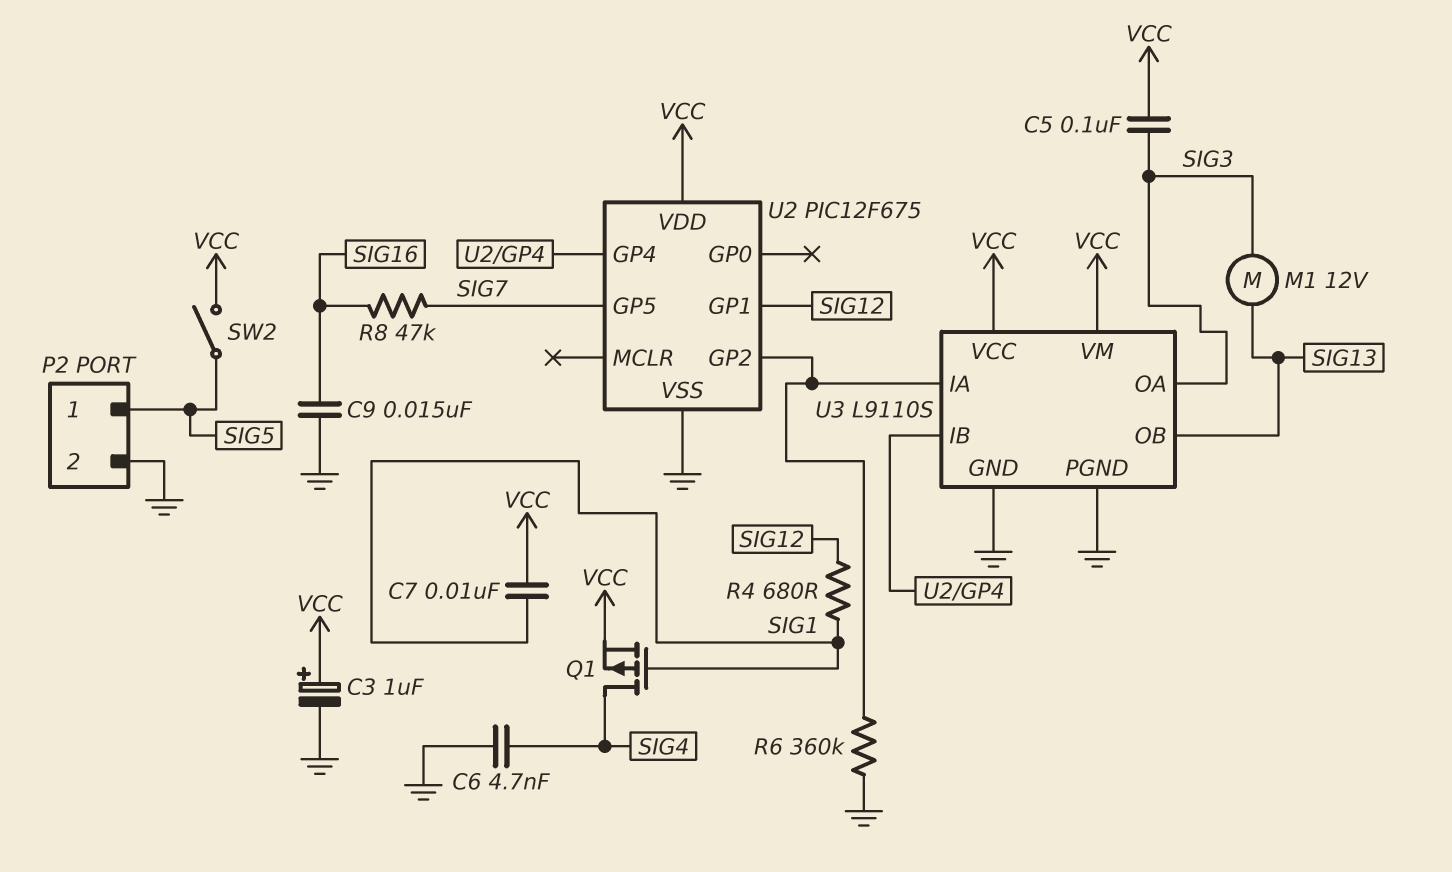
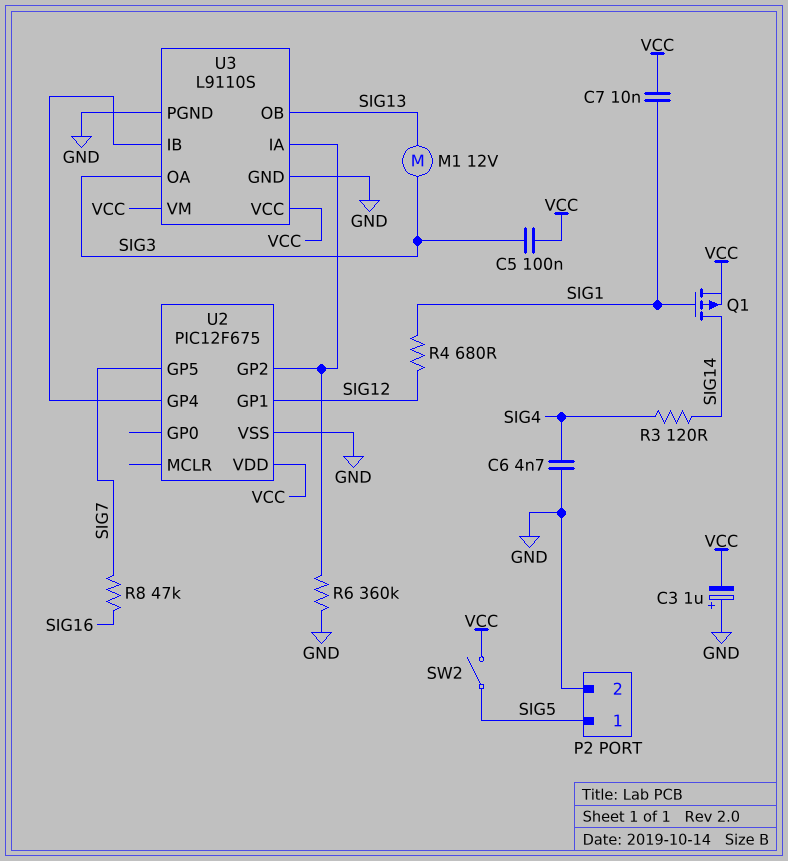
C3: 1uF (plus VCC, minus GND) -> 1uF (plus GND, minus VCC)
C9: 15nF (GND, SIG16) -> none
Q1: PMOS (G SIG1, D SIG4, S VCC) -> PMOS (G SIG1, D SIG14, S VCC)
R3: none -> 120 (SIG4, SIG14)

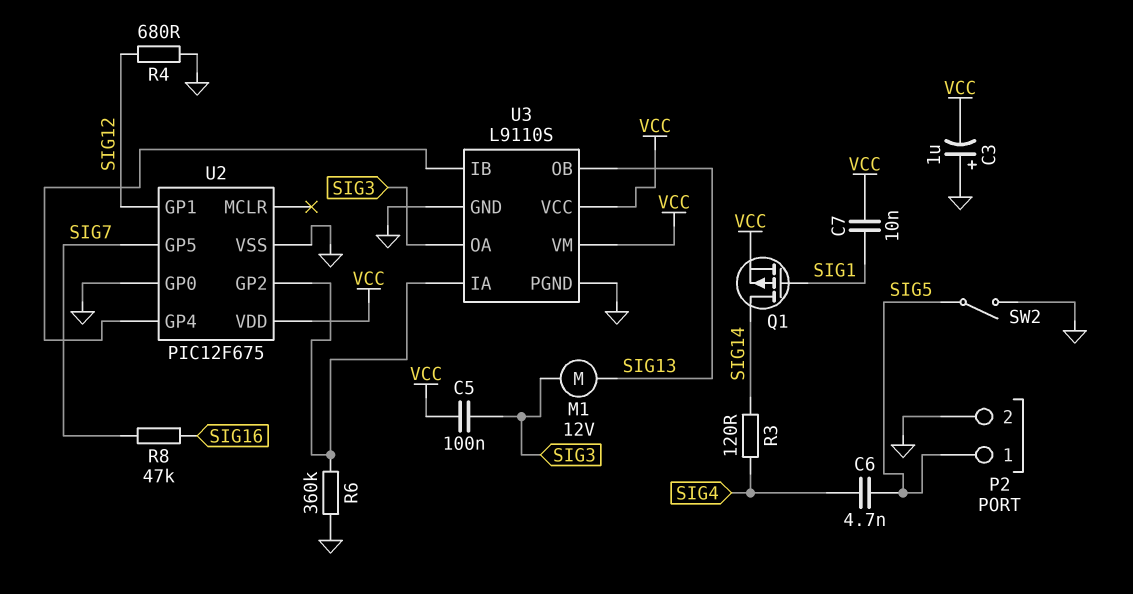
C6: 4.7nF (GND, SIG4) -> 4.7nF (SIG4, SIG5)
R4: 680 (SIG1, SIG12) -> 680 (GND, SIG12)
SW2: switch (SIG5, VCC) -> switch (GND, SIG5)
U2 pin GP0: none -> GND

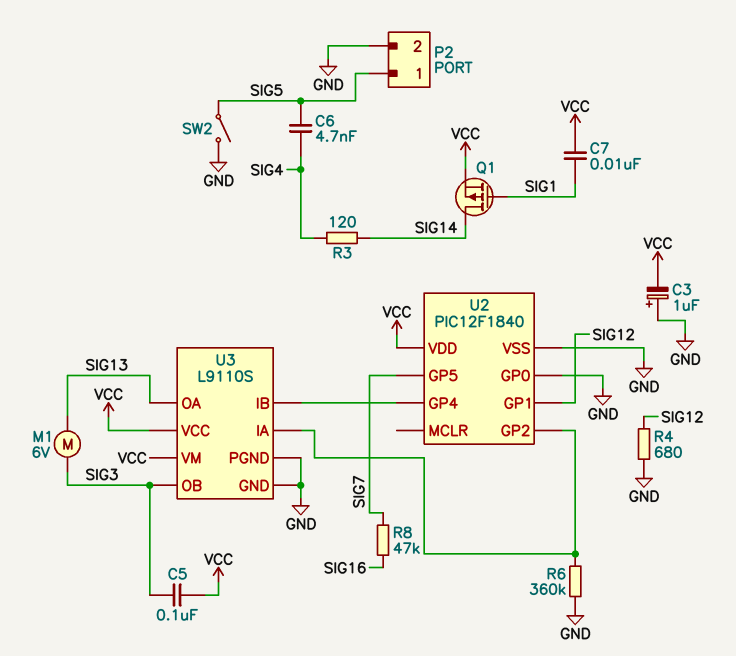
M1: motor 12V (SIG3, SIG13) -> motor 6V (SIG3, SIG13)
U2: PIC12F675 -> PIC12F1840
U3 pin OA: SIG3 -> SIG13
U3 pin OB: SIG13 -> SIG3

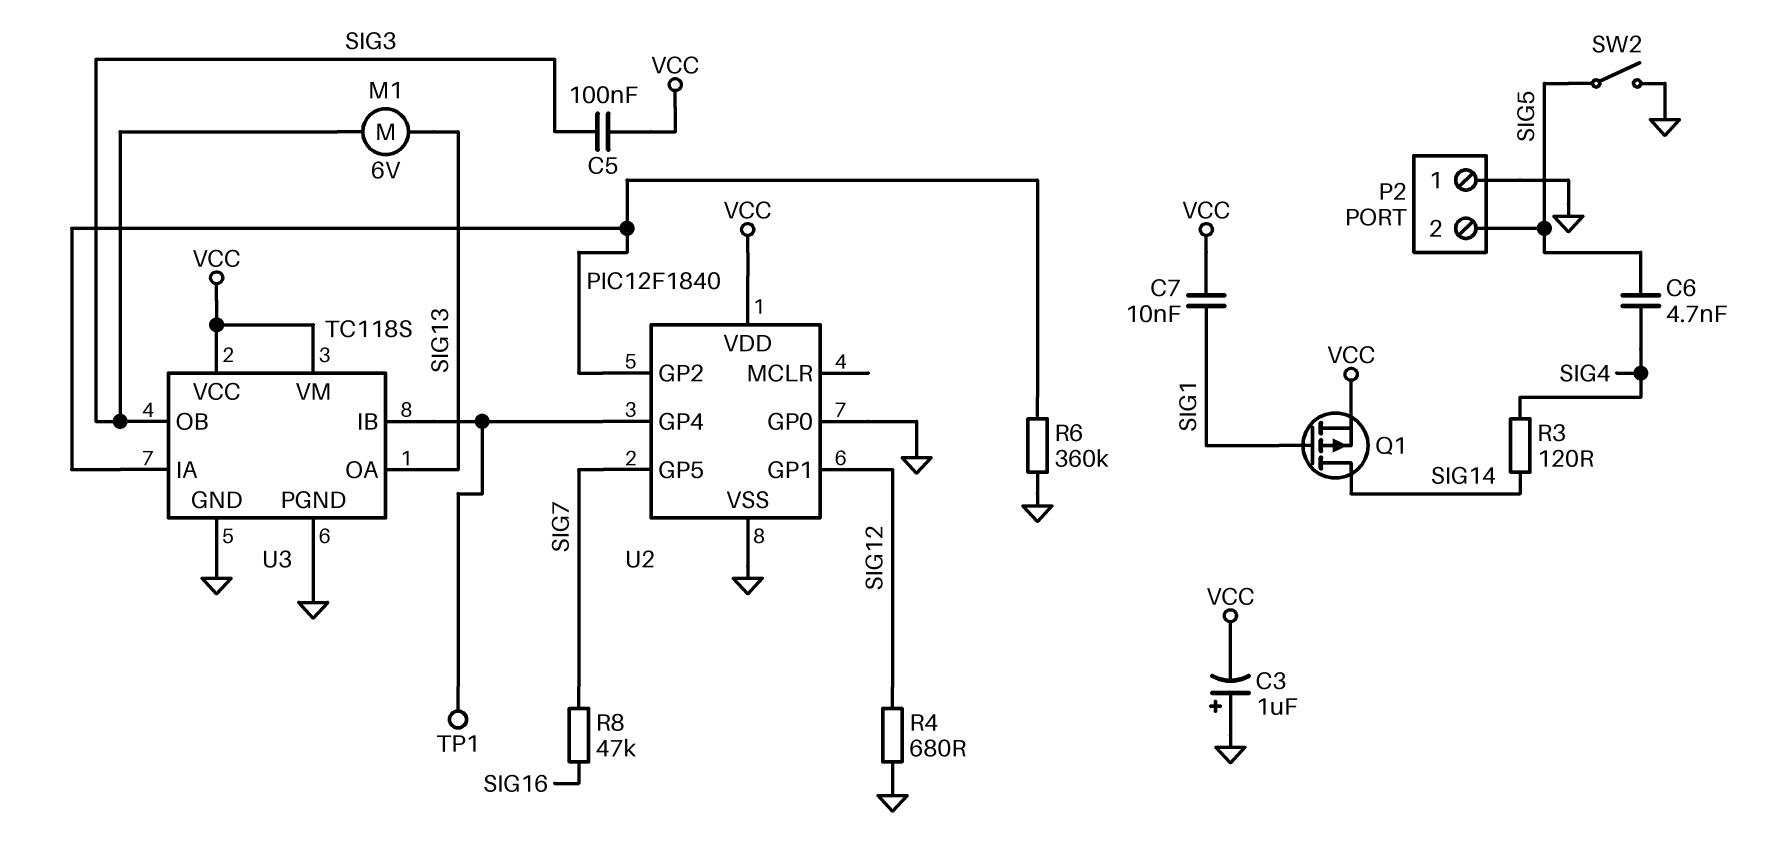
P2 pin 1: SIG5 -> GND
P2 pin 2: GND -> SIG5
TP1: none -> test point (U2/GP4)
U3: L9110S -> TC118S

